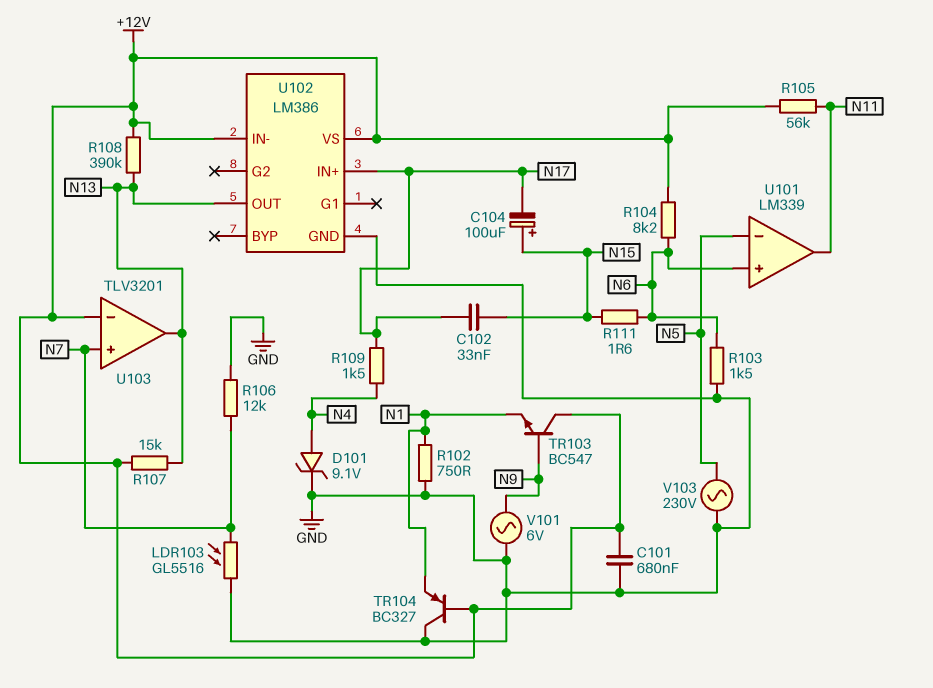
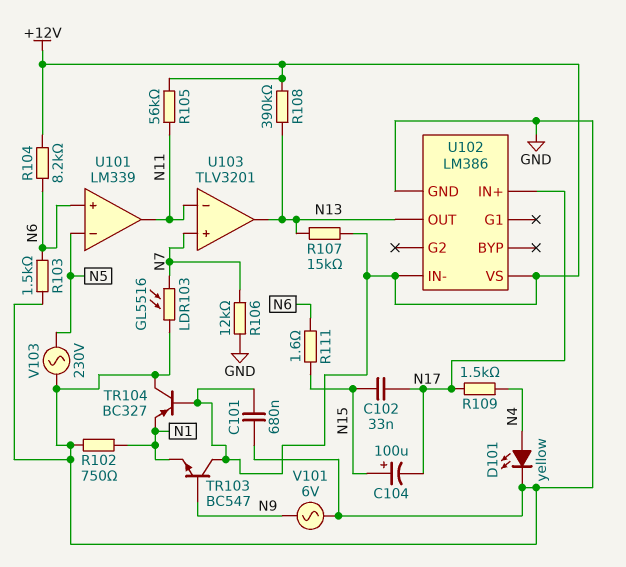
D101: zener 9.1V (A N4, K GND) -> LED yellow (A N4, K GND)
U103 pin in-: +12V -> N11

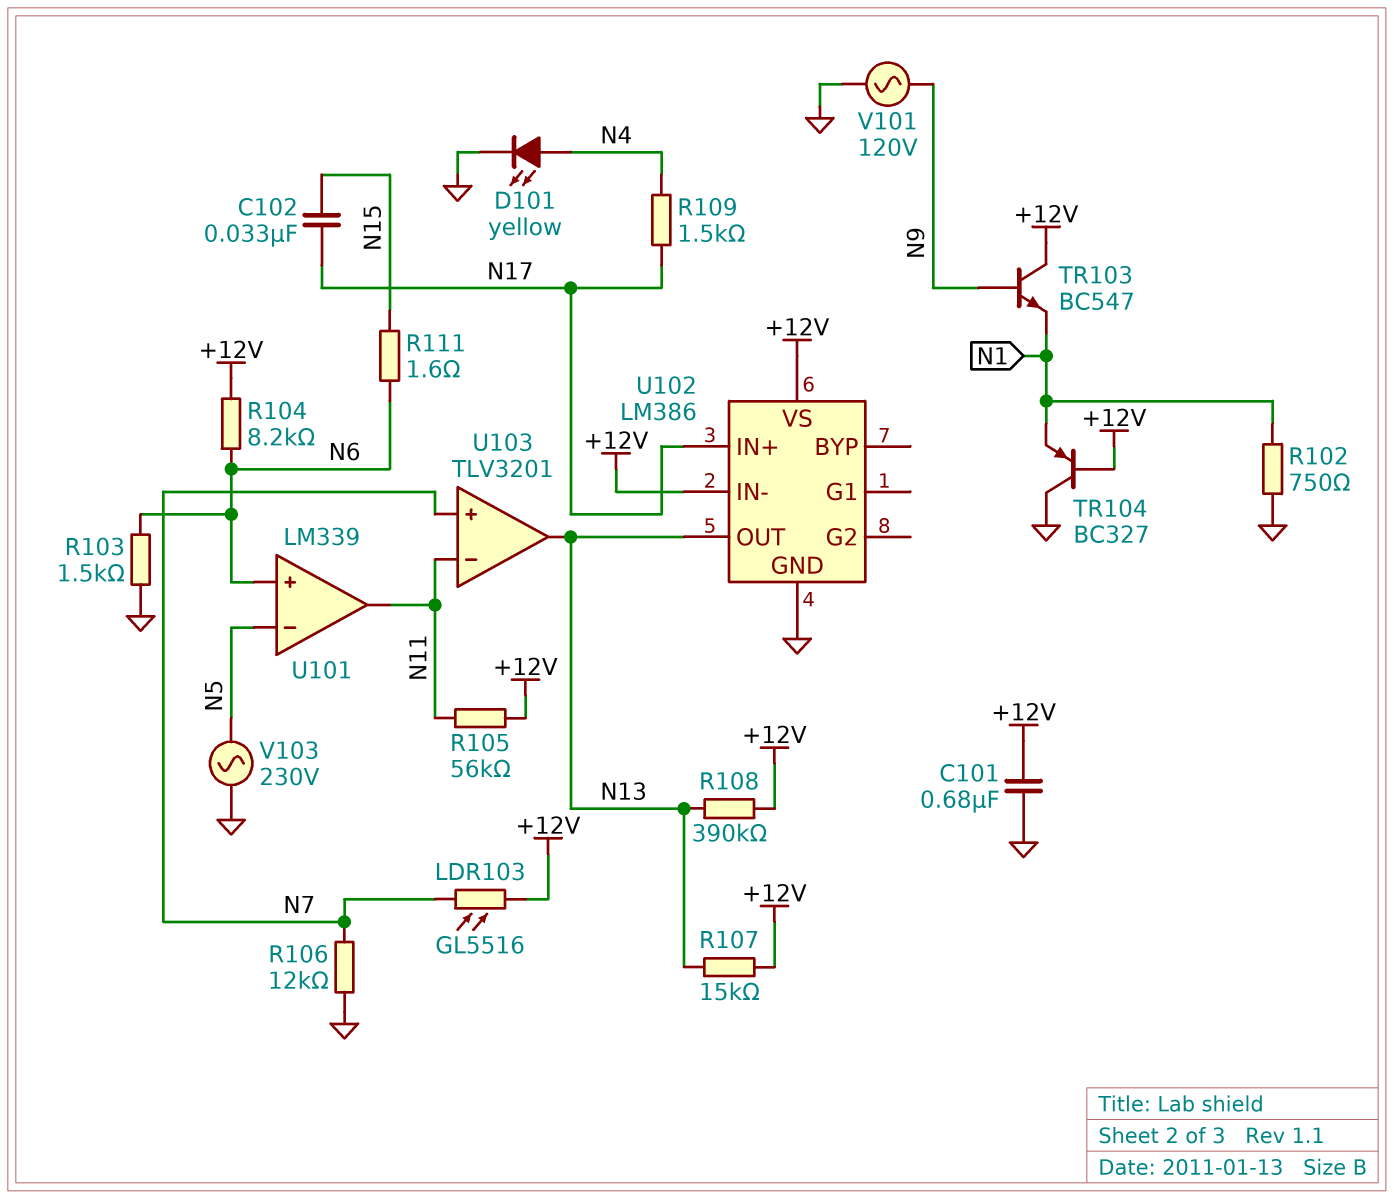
C104: 100uF (plus N15, minus N17) -> none
LDR103: GL5516 (GND, N7) -> GL5516 (+12V, N7)
V101: AC 6V (GND, N9) -> AC 120V (GND, N9)

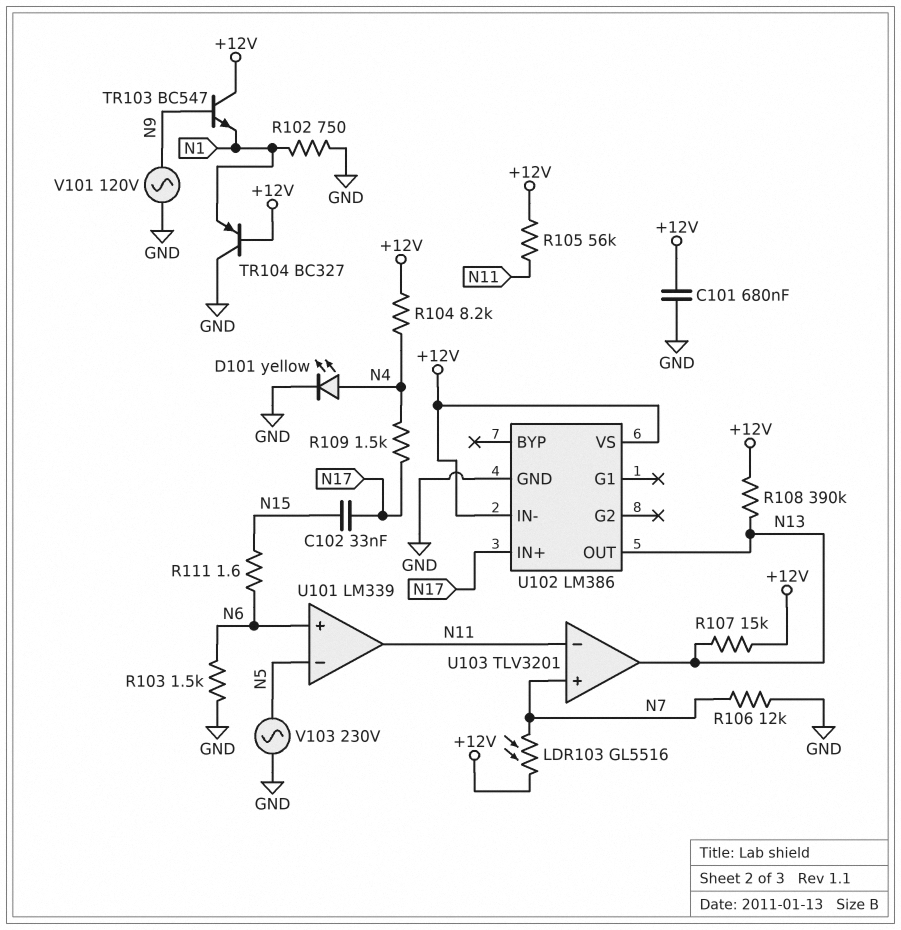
R104: 8.2k (+12V, N6) -> 8.2k (+12V, N4)

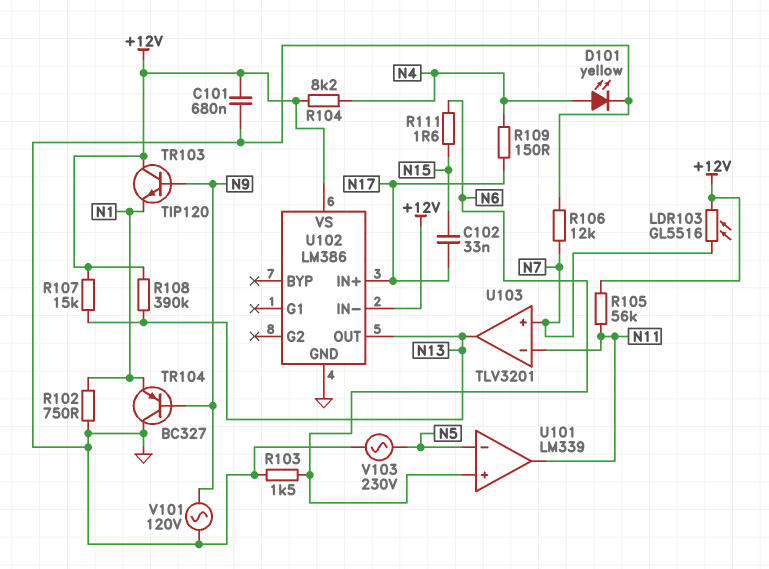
R109: 1.5k (N4, N17) -> 150 (N4, N17)
TR103: NPN BC547 (B N9, C +12V, E N1) -> NPN TIP120 (B N9, C +12V, E N1)
TR104: PNP BC327 (B +12V, C GND, E N1) -> PNP BC327 (B N9, C GND, E N1)

